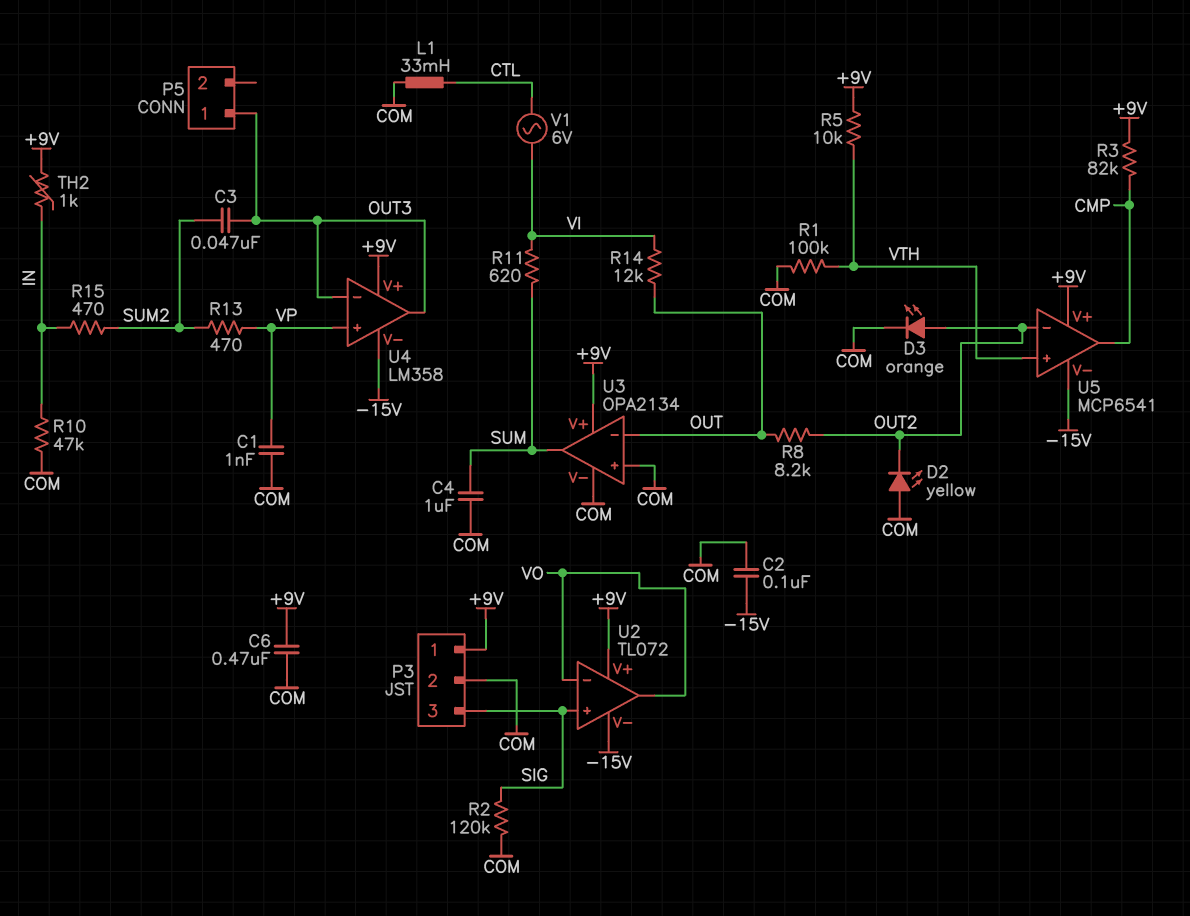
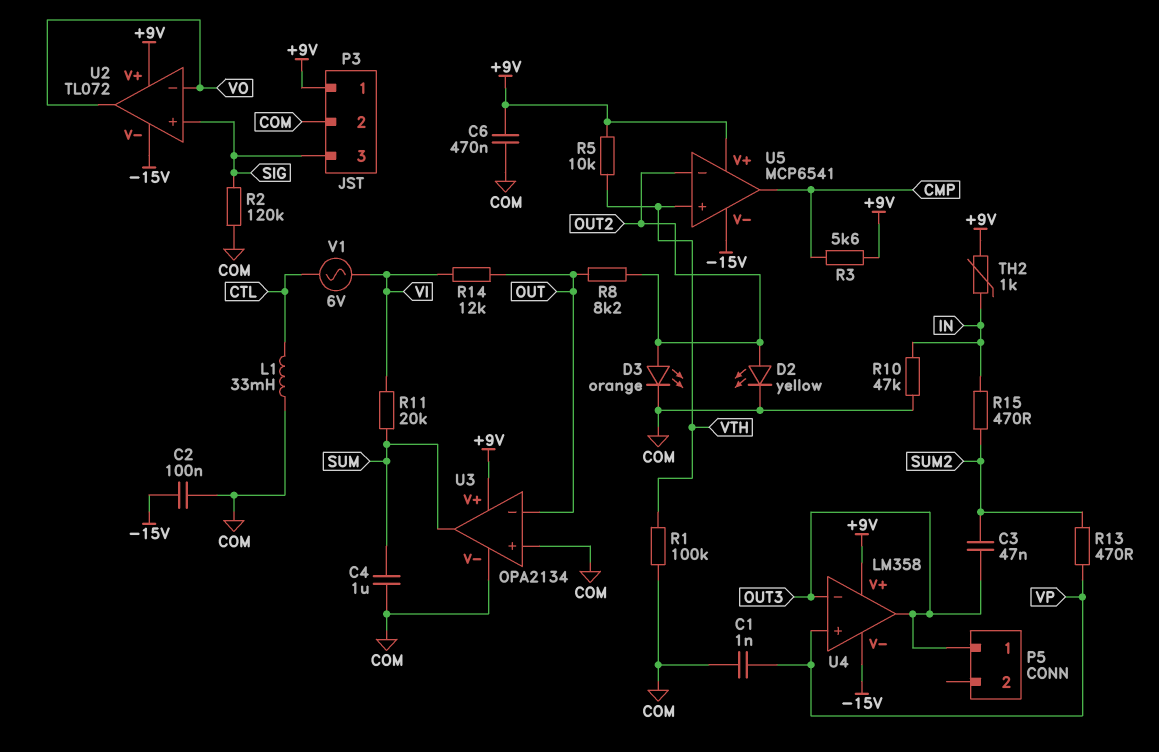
D2: LED yellow (A COM, K OUT2) -> LED yellow (A OUT2, K COM)
R3: 82k (+9V, CMP) -> 5.6k (+9V, CMP)
R11: 620 (SUM, VI) -> 20k (SUM, VI)

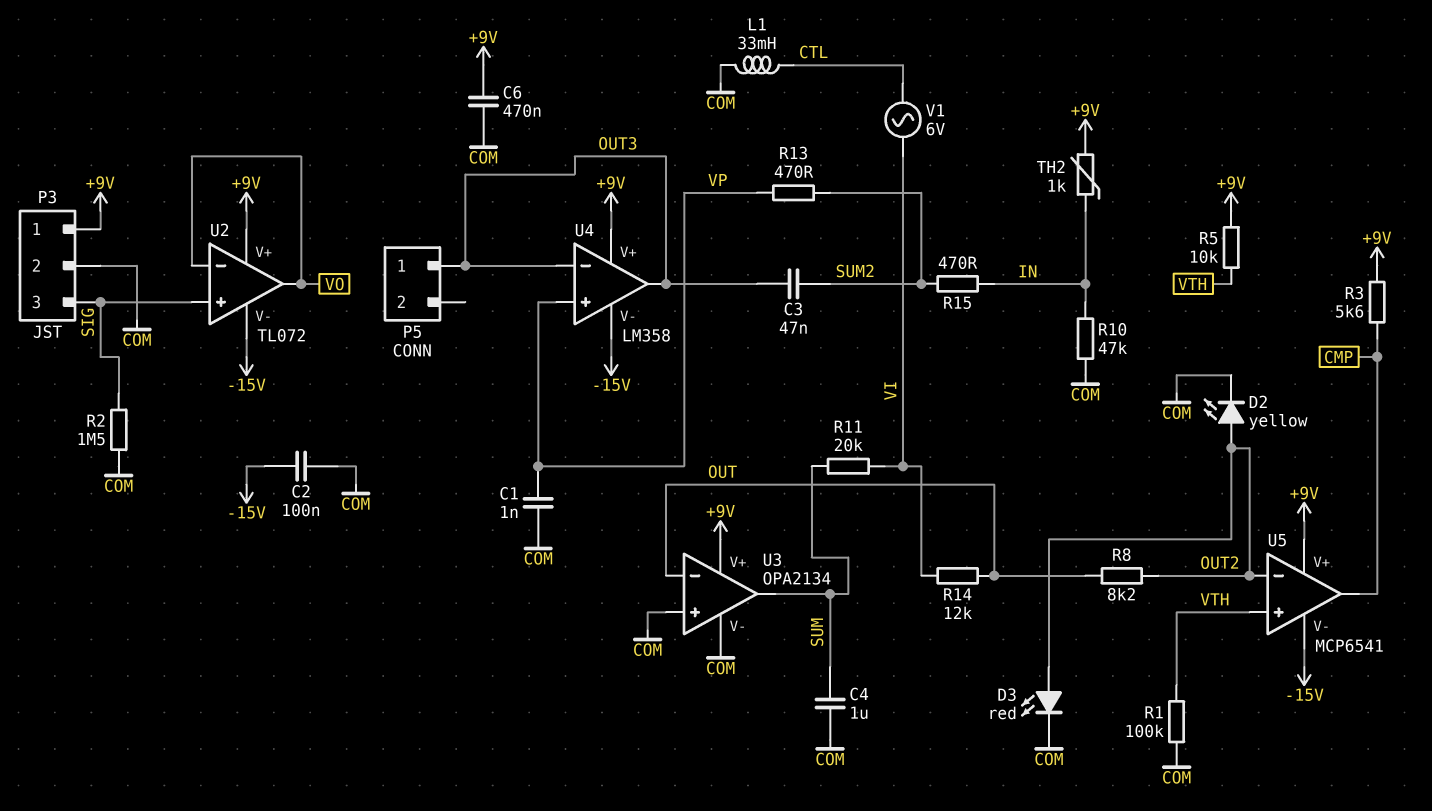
D3: LED orange (A OUT2, K COM) -> LED red (A OUT2, K COM)
R2: 120k (COM, SIG) -> 1.5M (COM, SIG)

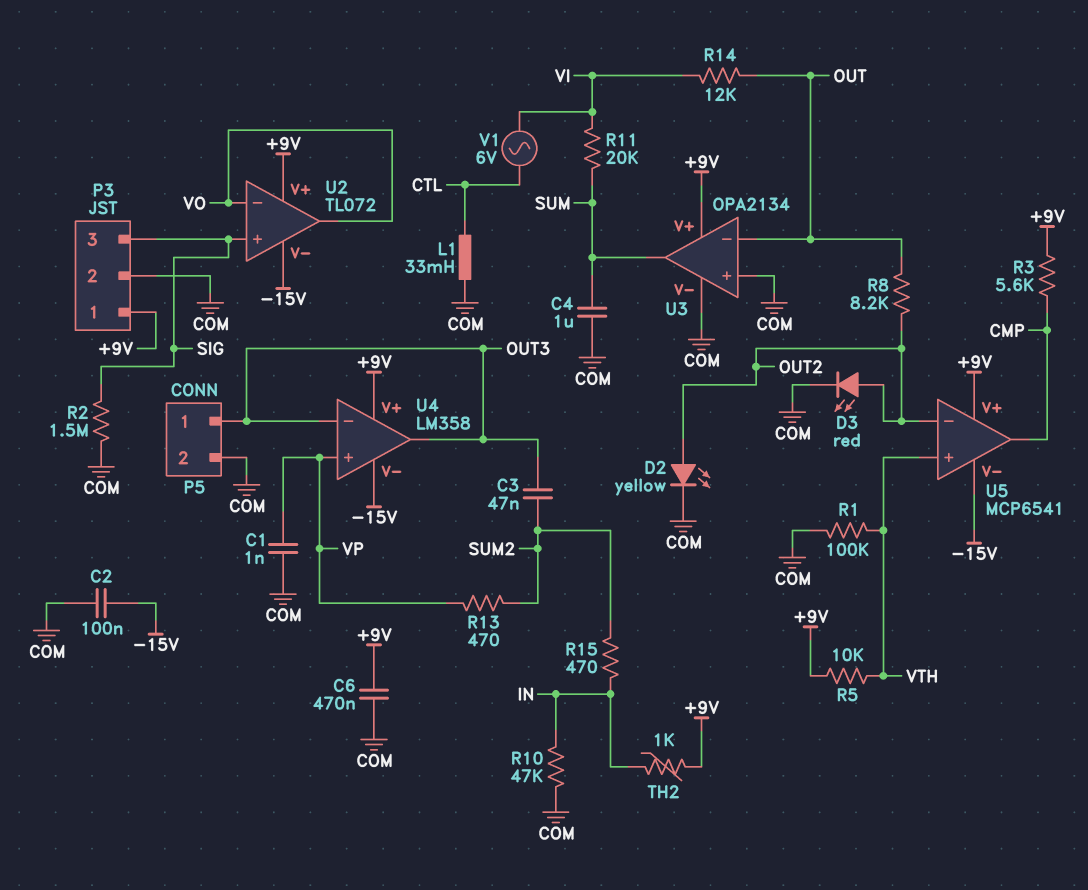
P5 pin 2: none -> COM

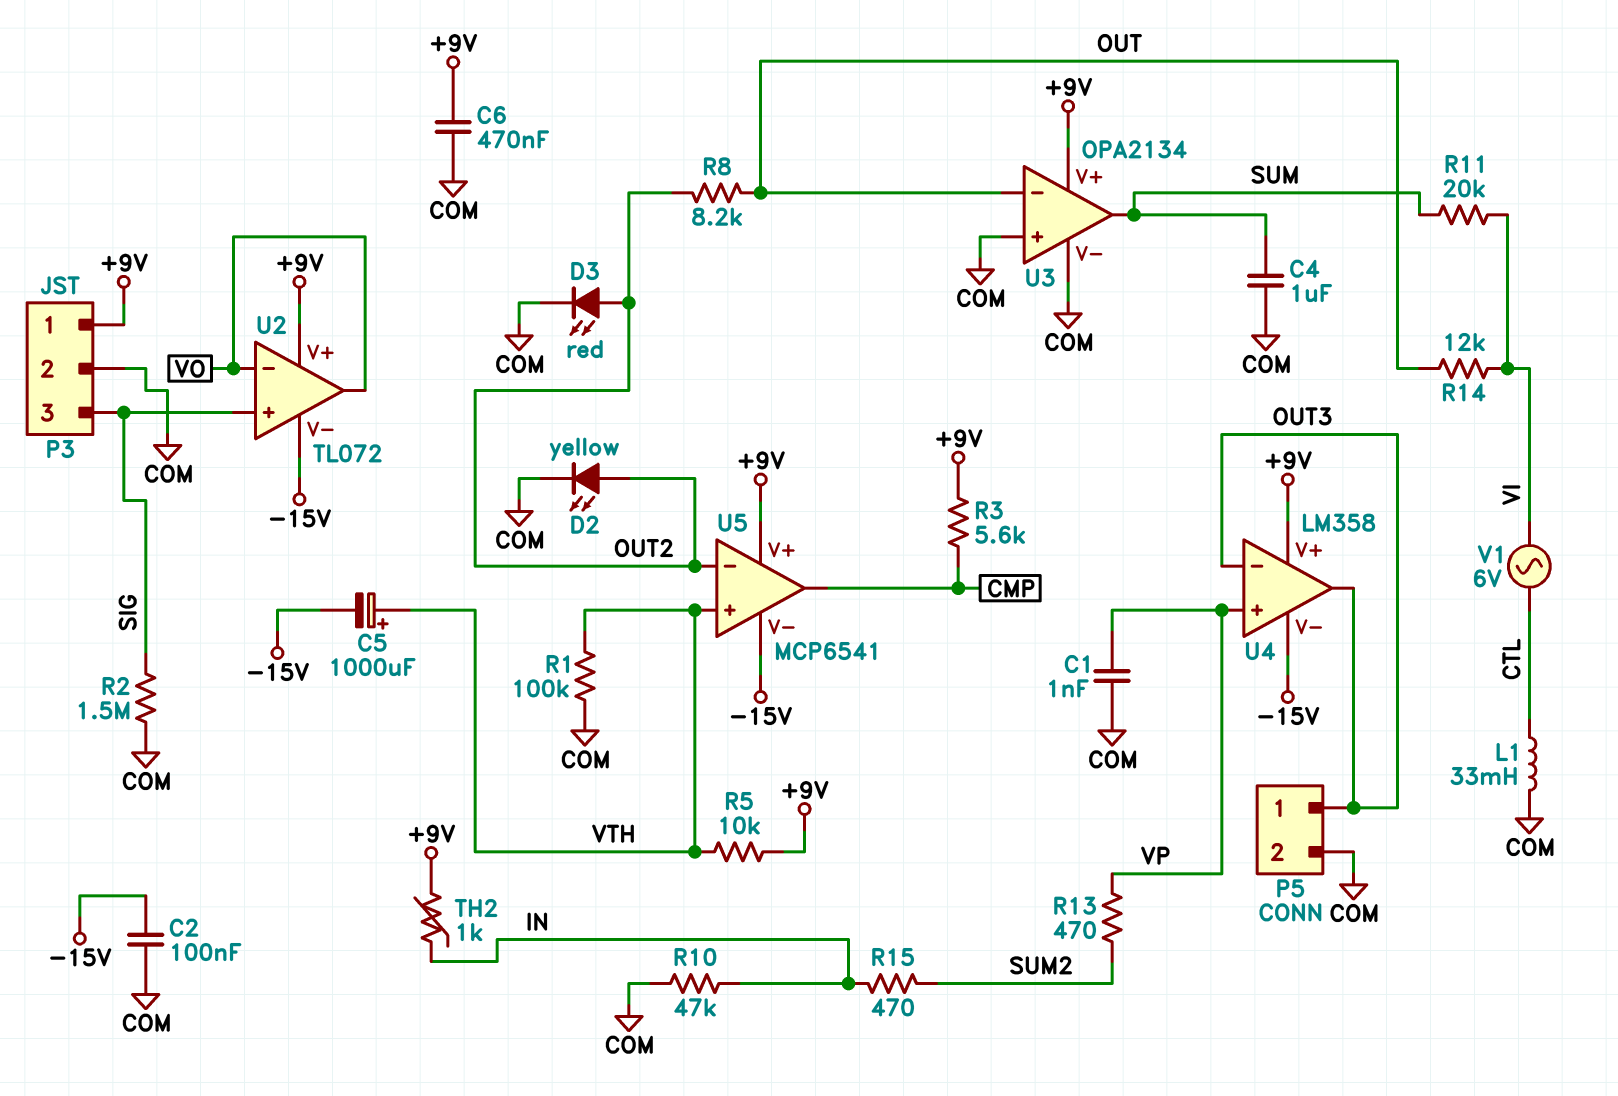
C3: 47nF (OUT3, SUM2) -> none
C5: none -> 1000uF (plus VTH, minus -15V)

